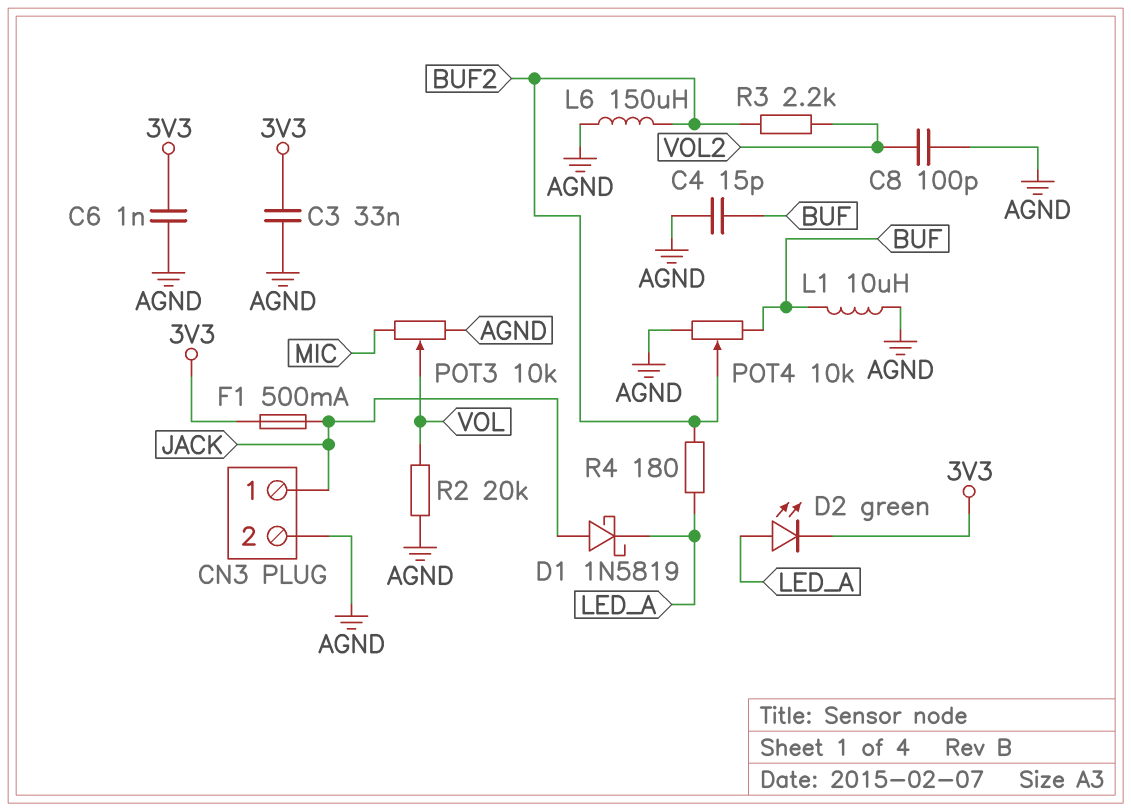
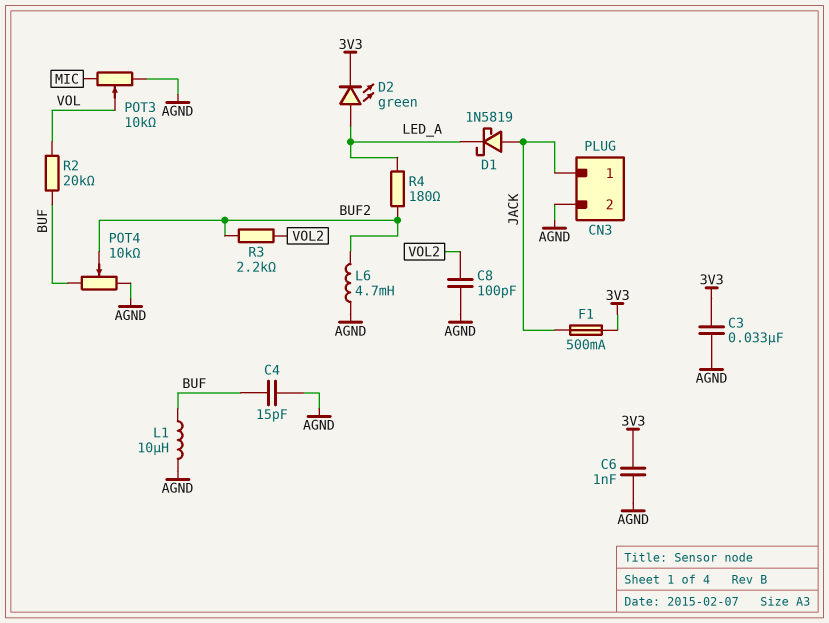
L6: 150uH (AGND, BUF2) -> 4.7mH (AGND, BUF2)
R2: 20k (AGND, VOL) -> 20k (BUF, VOL)

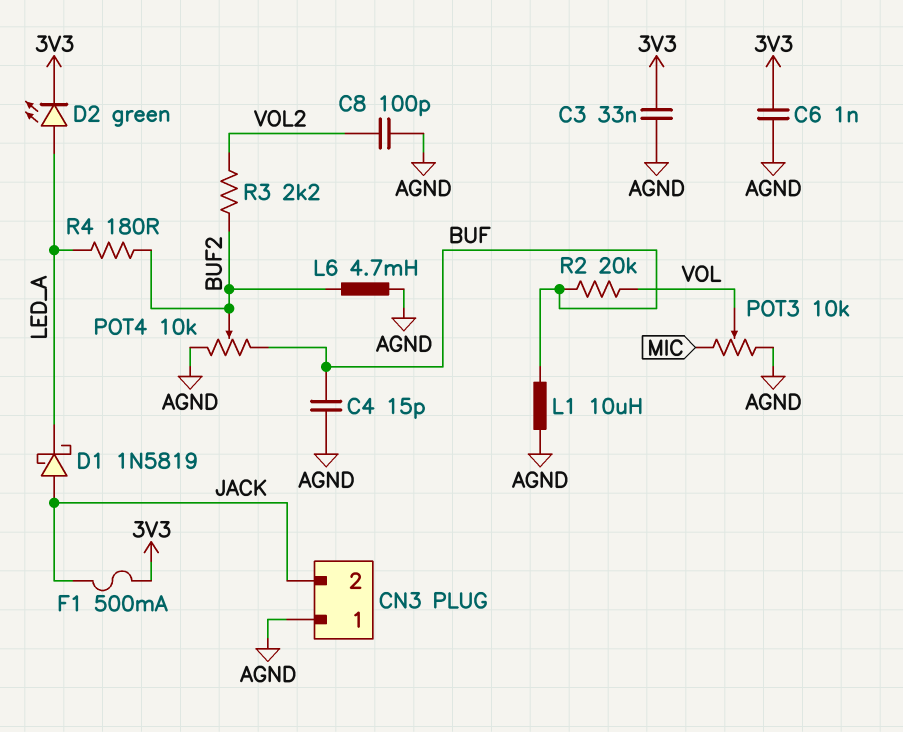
CN3 pin 1: JACK -> AGND
CN3 pin 2: AGND -> JACK

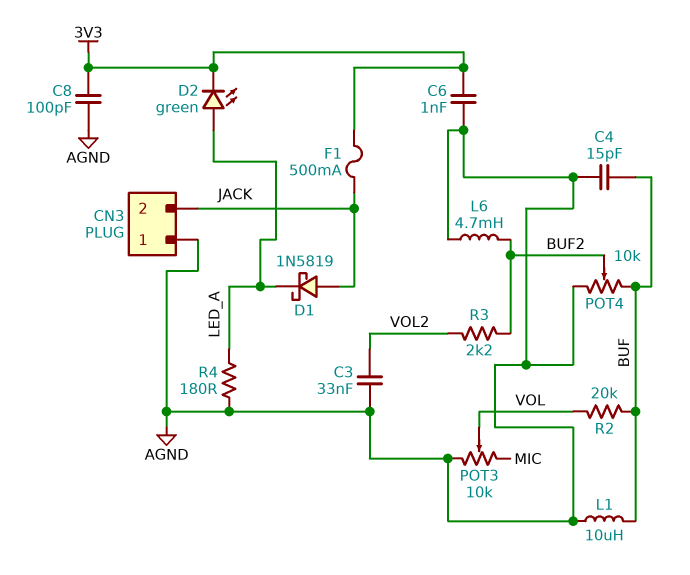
C3: 33nF (3V3, AGND) -> 33nF (AGND, VOL2)
C8: 100pF (AGND, VOL2) -> 100pF (3V3, AGND)
R4: 180 (BUF2, LED_A) -> 180 (AGND, LED_A)

